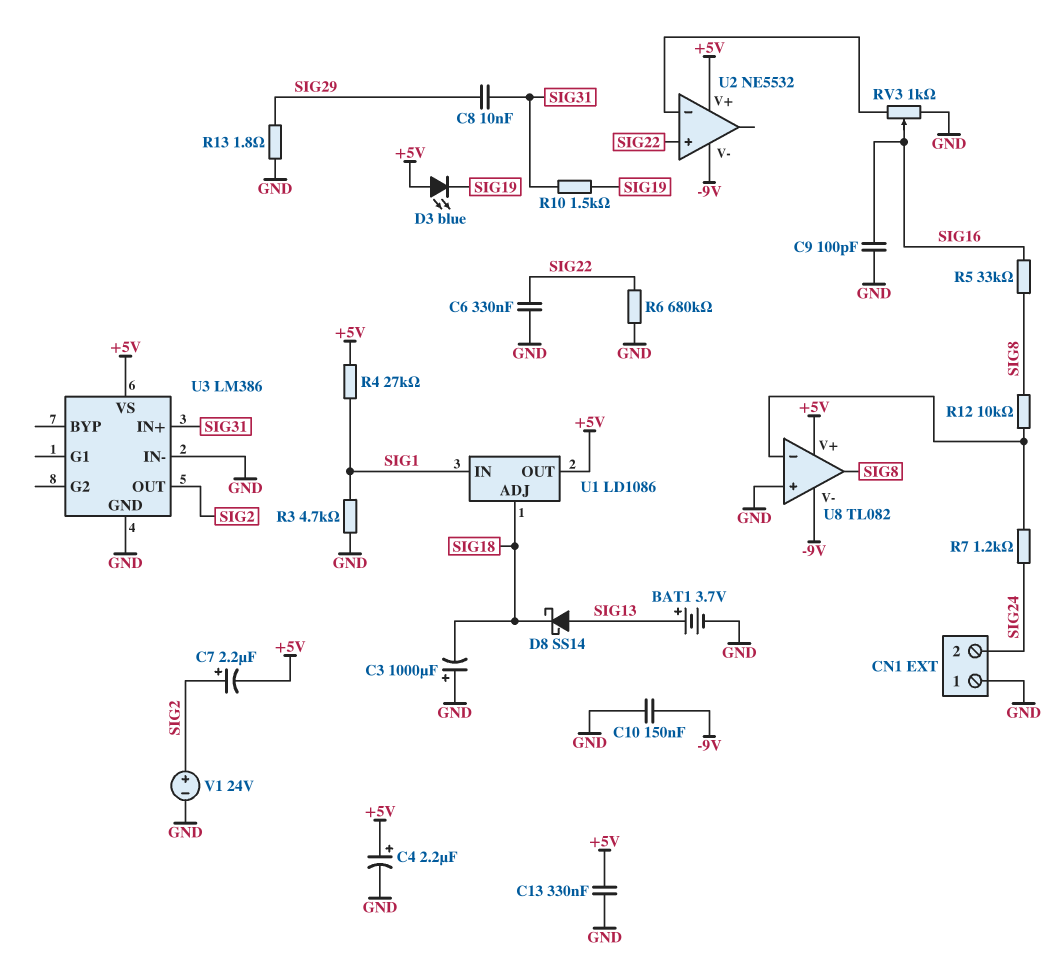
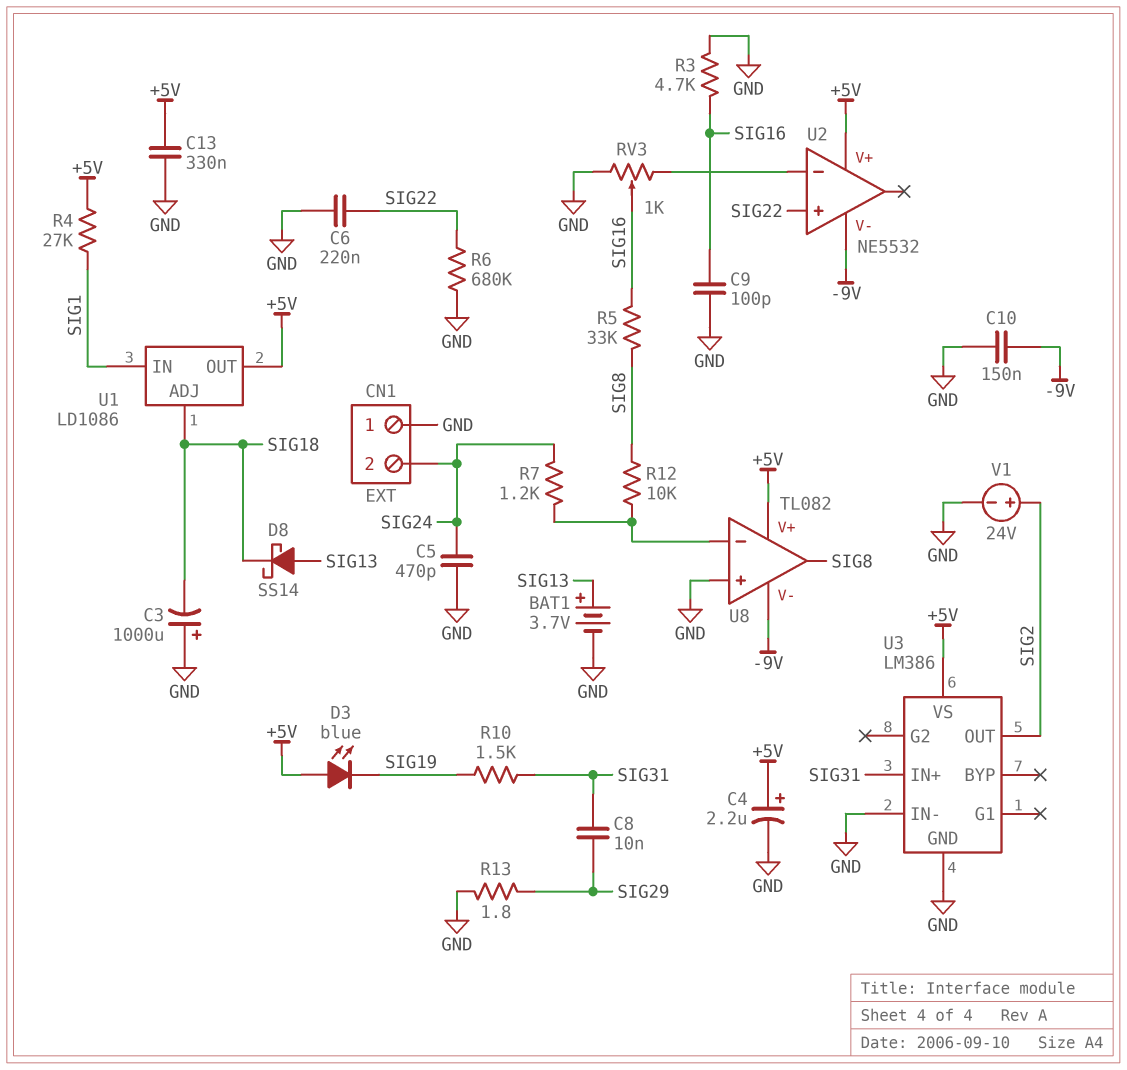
C5: none -> 470pF (GND, SIG24)
C6: 330nF (GND, SIG22) -> 220nF (GND, SIG22)
C7: 2.2uF (plus SIG2, minus +5V) -> none
R3: 4.7k (GND, SIG1) -> 4.7k (GND, SIG16)

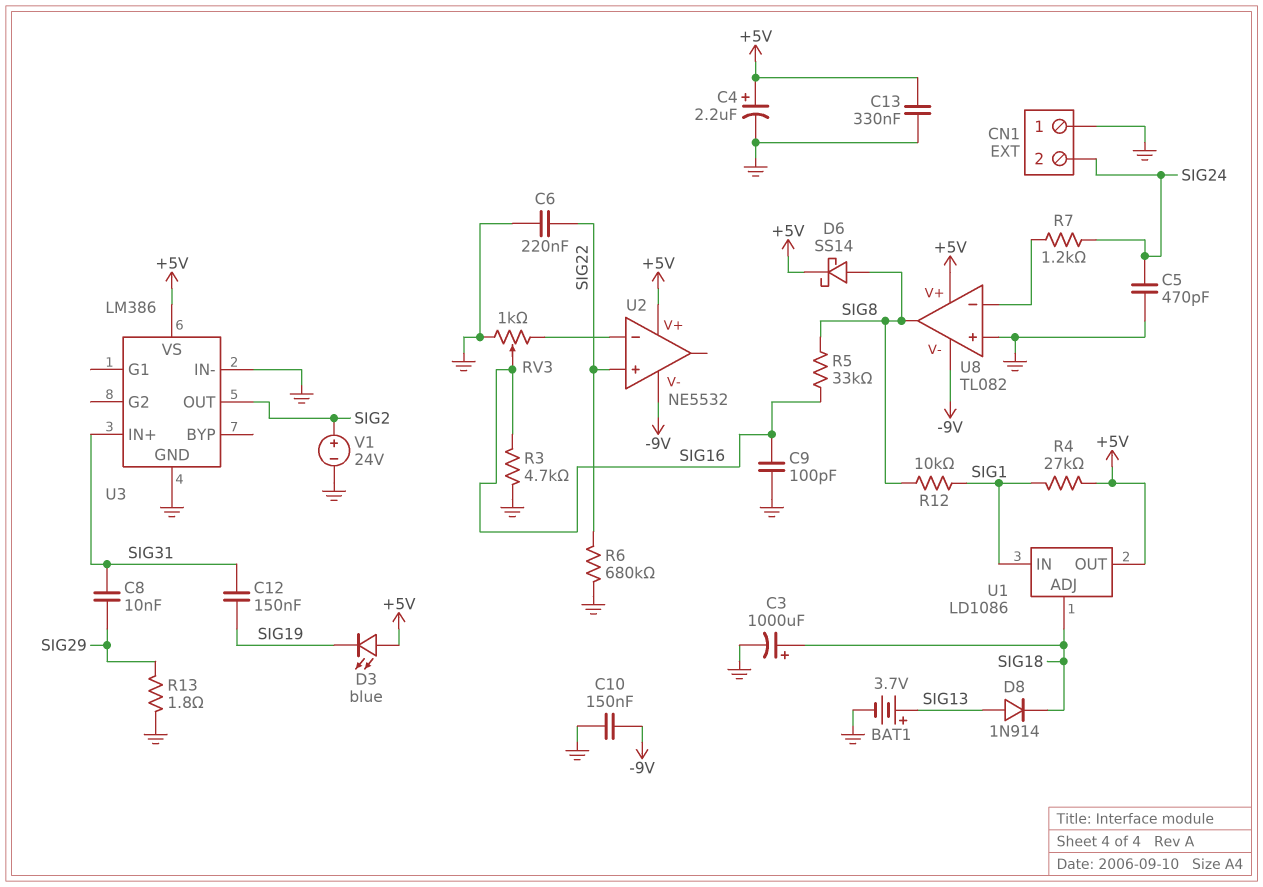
C3: 1000uF (plus GND, minus SIG18) -> 1000uF (plus SIG18, minus GND)
C12: none -> 150nF (SIG19, SIG31)
D6: none -> schottky SS14 (A SIG8, K +5V)
D8: schottky SS14 (A SIG13, K SIG18) -> diode 1N914 (A SIG13, K SIG18)
R10: 1.5k (SIG19, SIG31) -> none
R12: 10k (SIG8, U8/in-) -> 10k (SIG1, SIG8)

